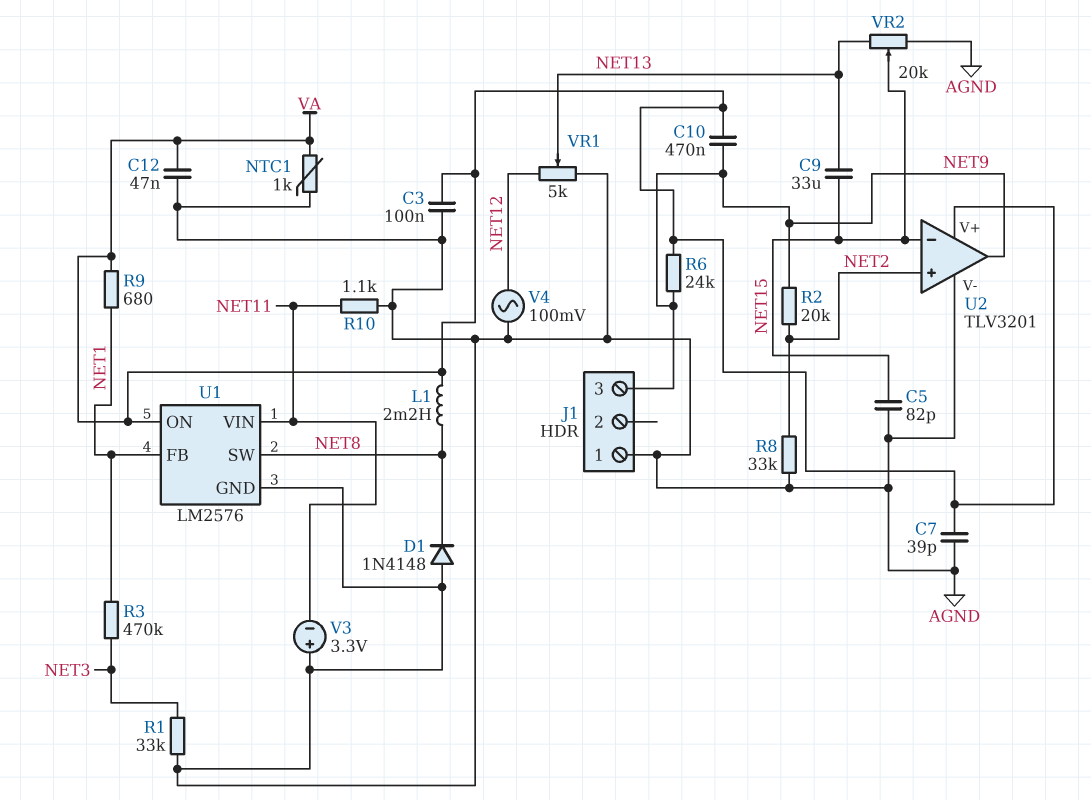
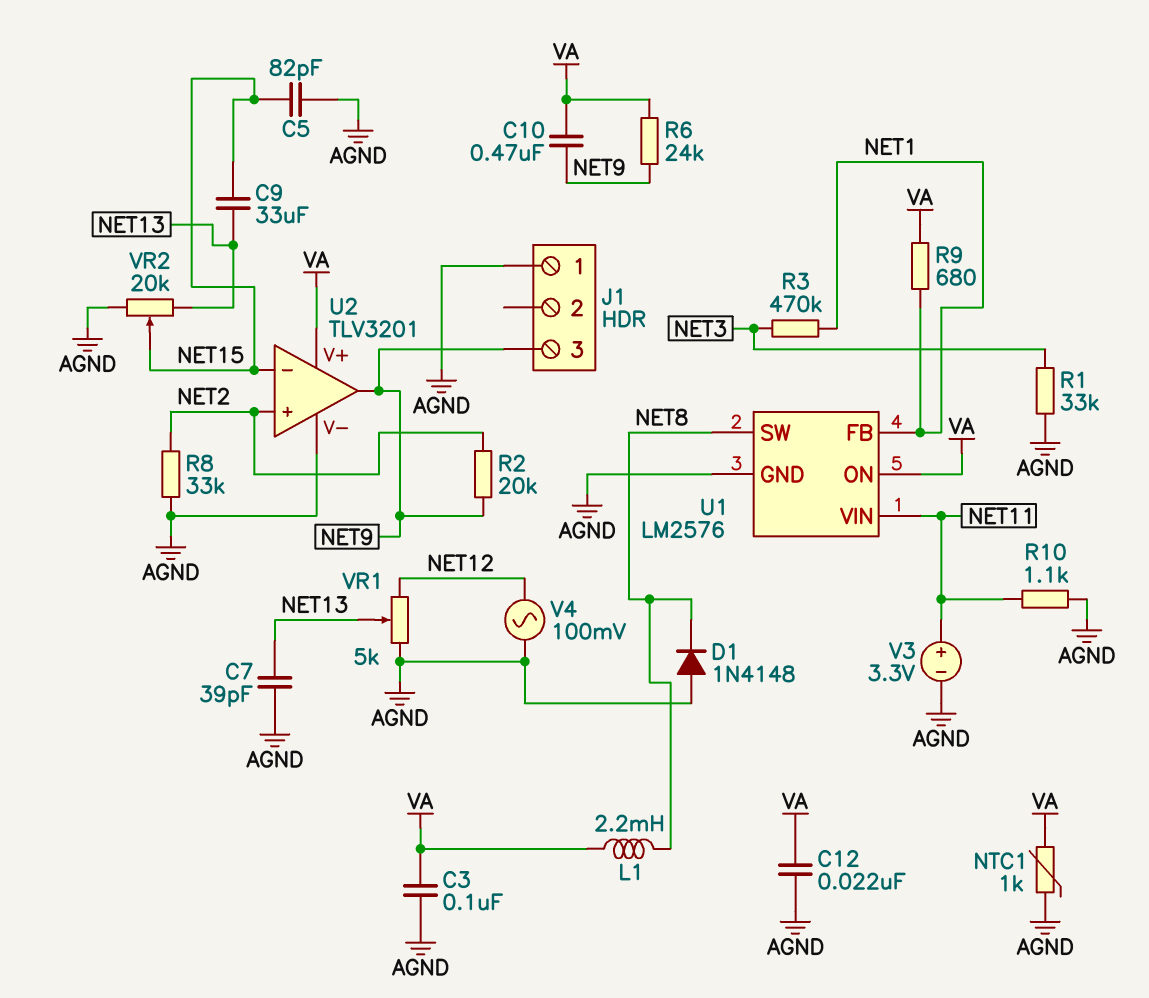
C7: 39pF (AGND, VA) -> 39pF (AGND, NET13)
C12: 47nF (AGND, VA) -> 22nF (AGND, VA)
V3: 3.3V (plus AGND, minus NET11) -> 3.3V (plus NET11, minus AGND)

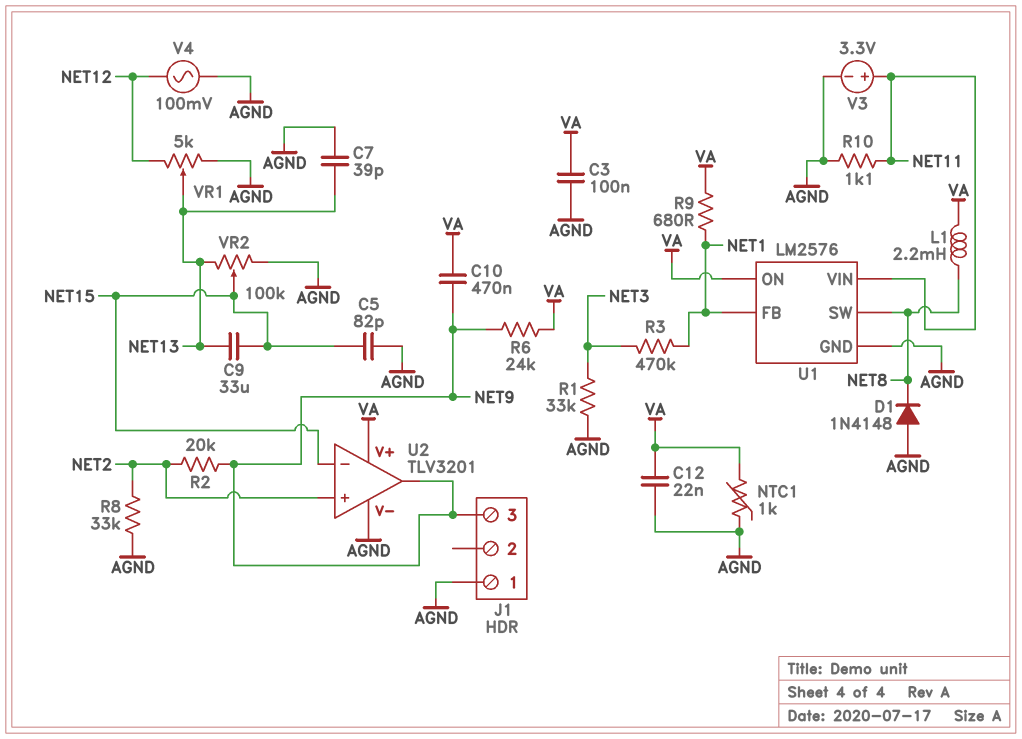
VR2: 20k (AGND, NET13, wiper NET15) -> 100k (AGND, NET13, wiper NET15)

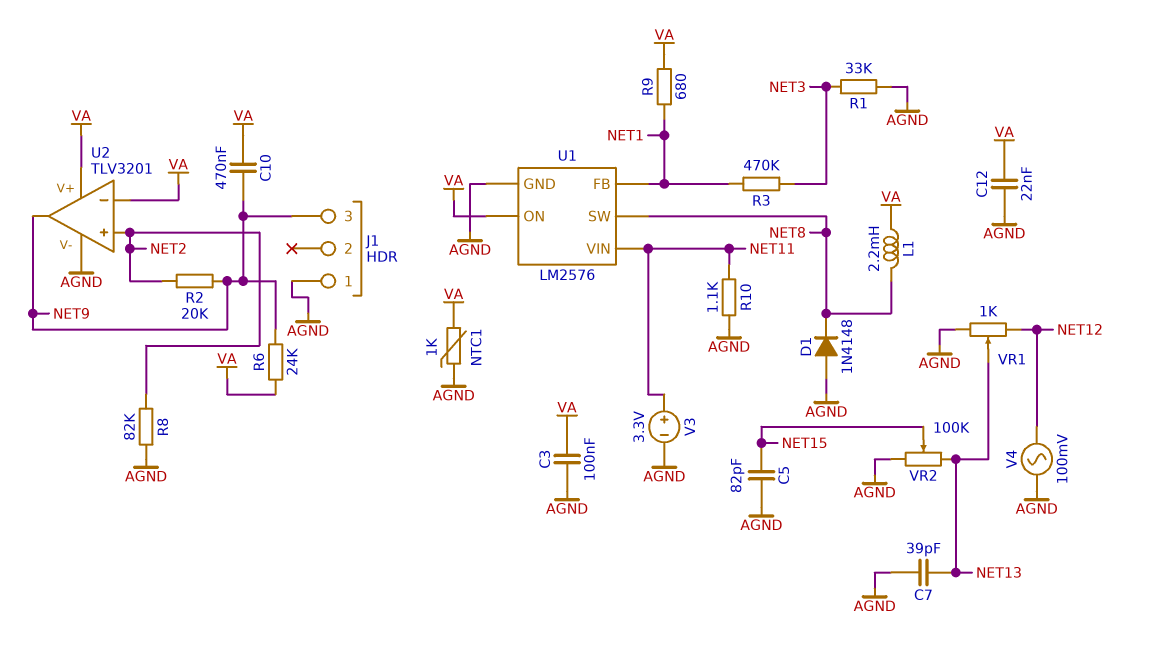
C9: 33uF (NET13, NET15) -> none
R8: 33k (AGND, NET2) -> 82k (AGND, NET2)
U2 pin in-: NET15 -> VA
VR1: 5k (AGND, NET12, wiper NET13) -> 1k (AGND, NET12, wiper NET13)

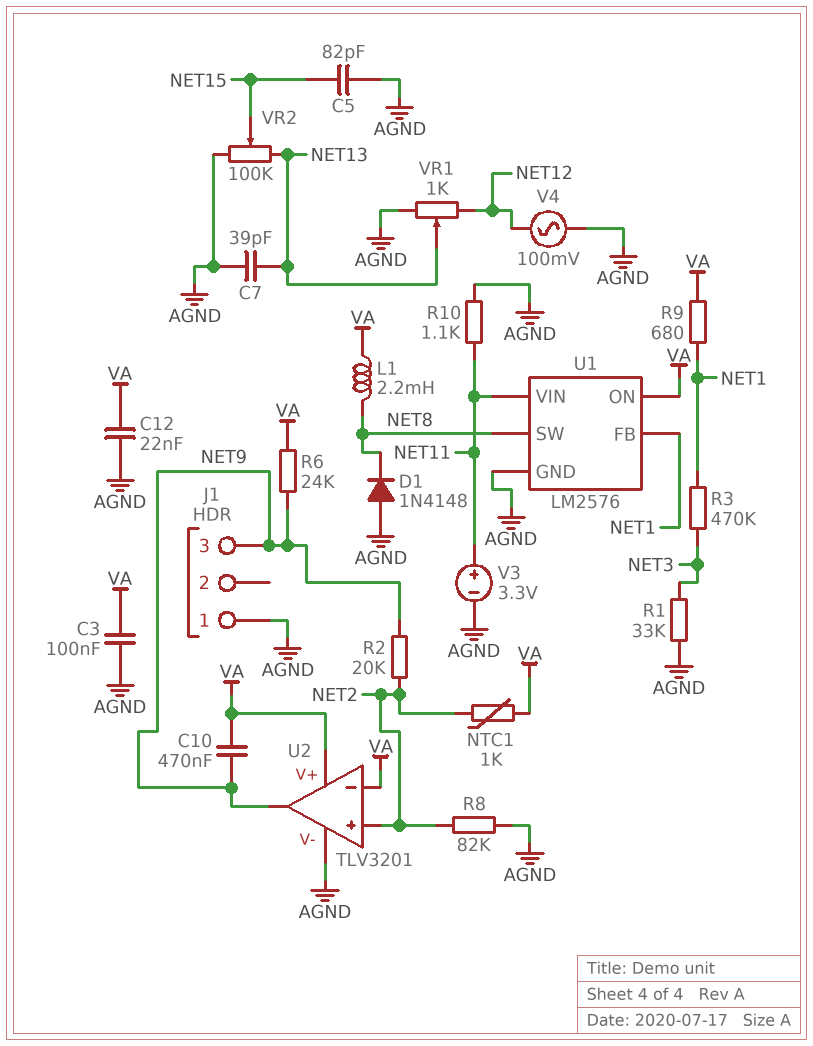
NTC1: 1k (AGND, VA) -> 1k (NET2, VA)

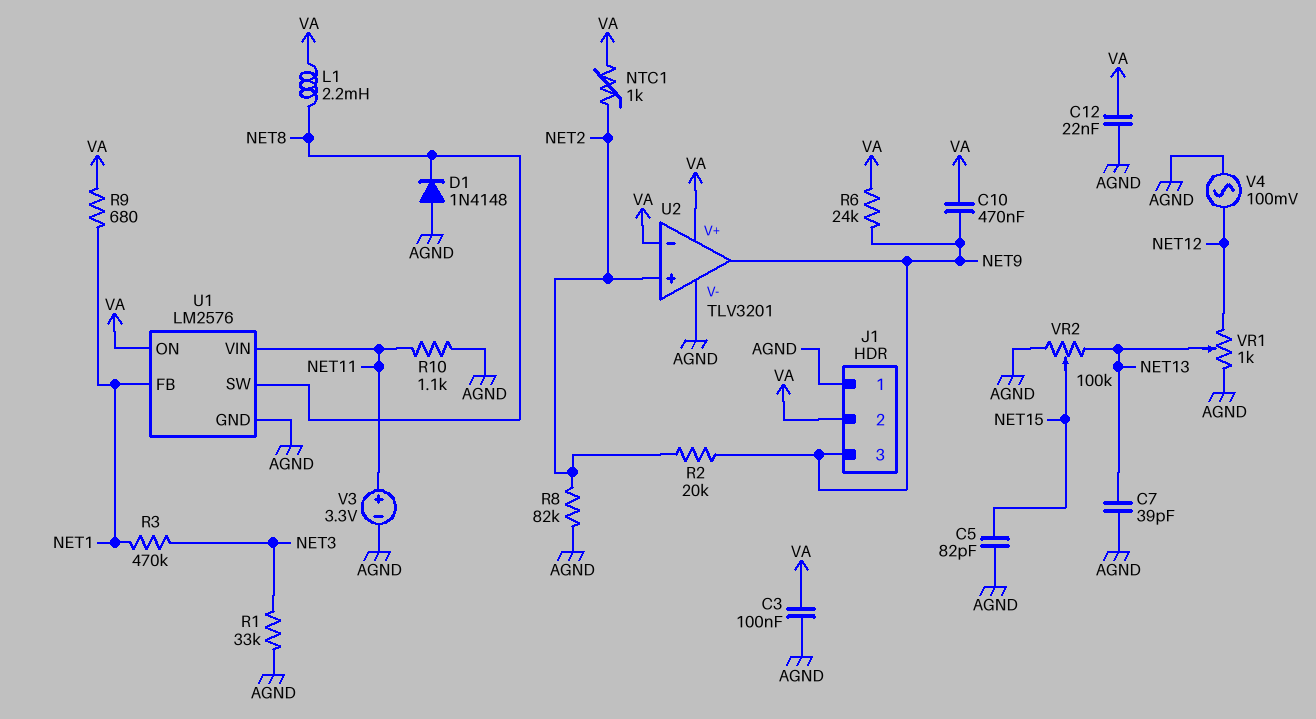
J1 pin 2: none -> VA

